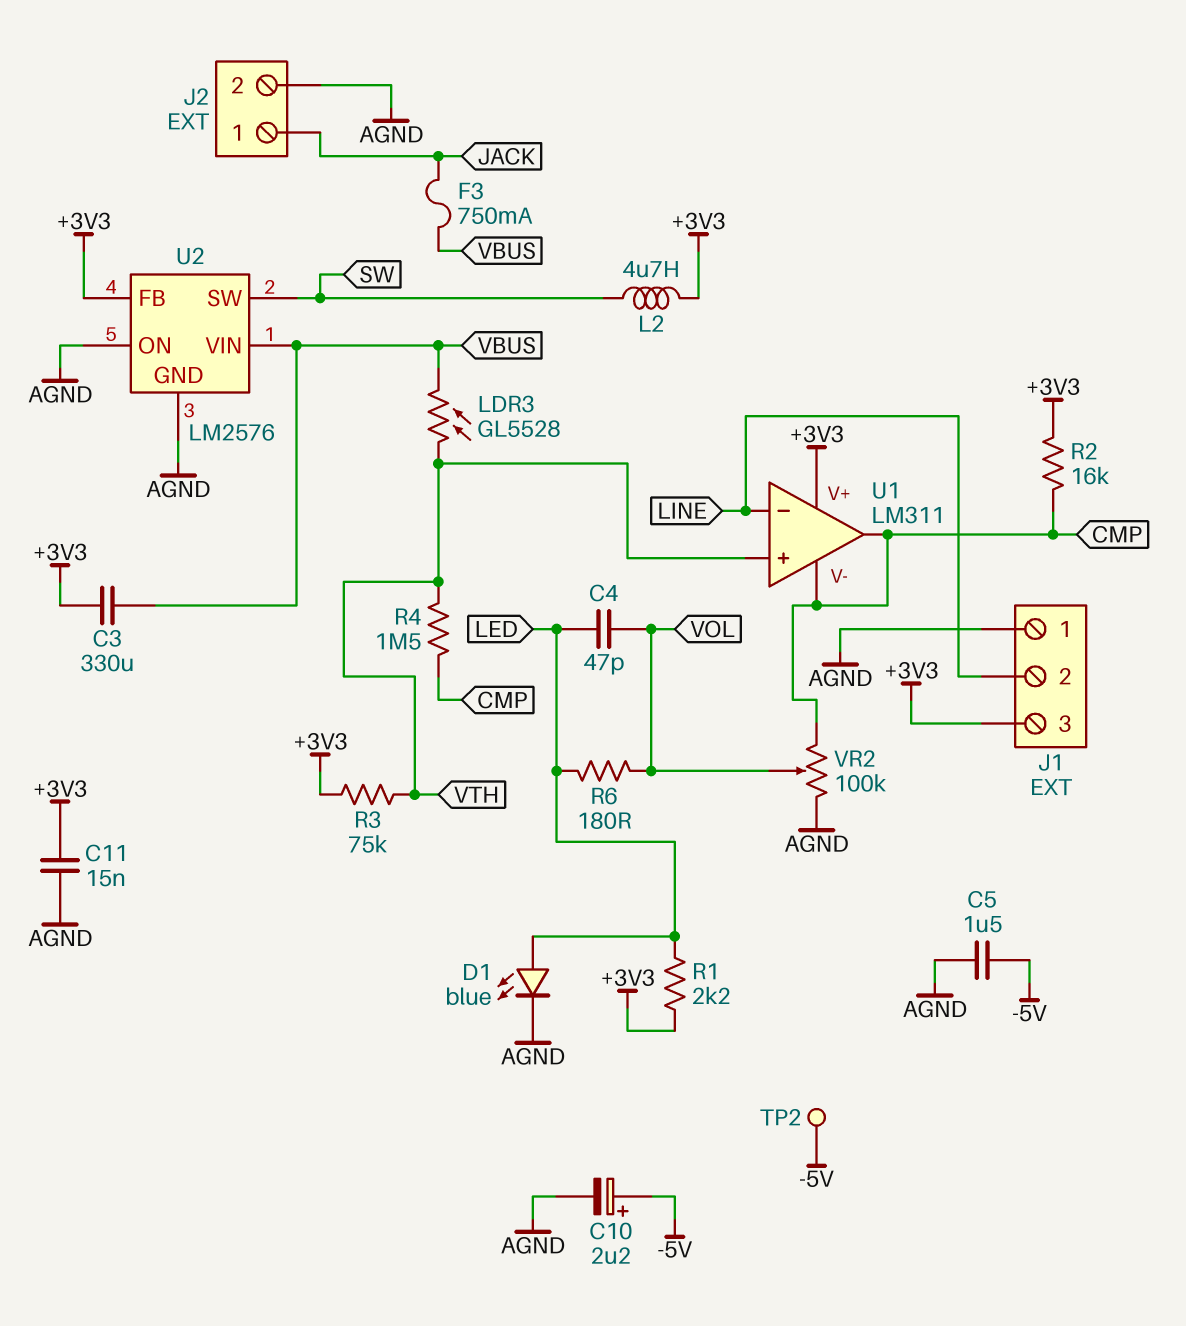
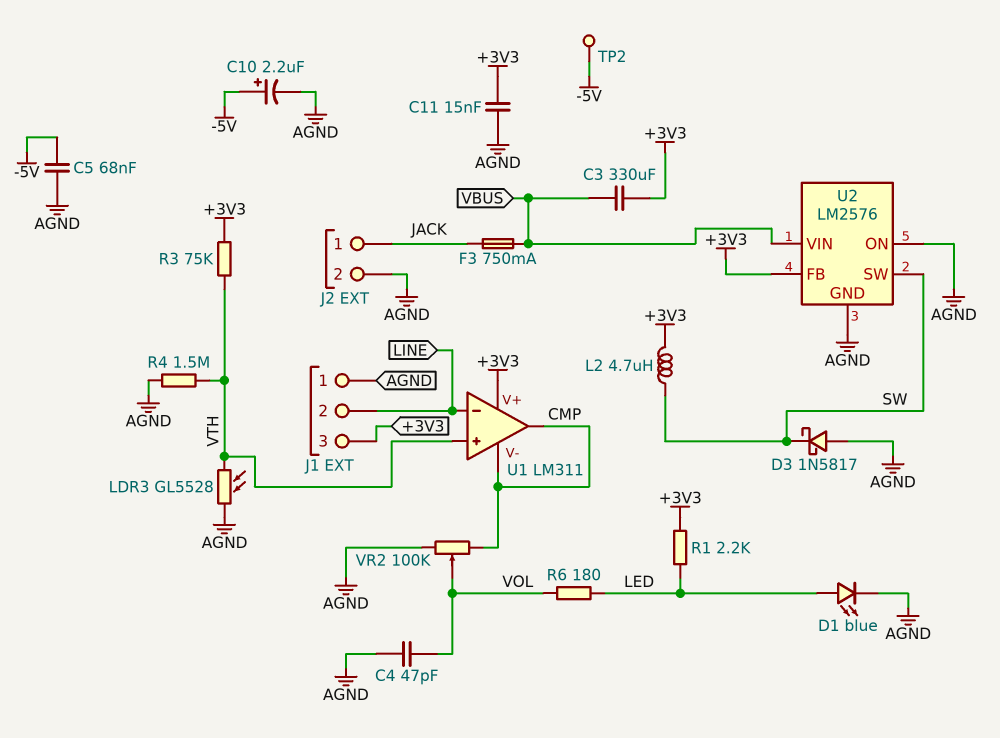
C4: 47pF (LED, VOL) -> 47pF (AGND, VOL)
C5: 1.5uF (-5V, AGND) -> 68nF (-5V, AGND)
D3: none -> schottky 1N5817 (A AGND, K SW)
LDR3: GL5528 (VBUS, VTH) -> GL5528 (AGND, VTH)
R2: 16k (+3V3, CMP) -> none
R4: 1.5M (CMP, VTH) -> 1.5M (AGND, VTH)

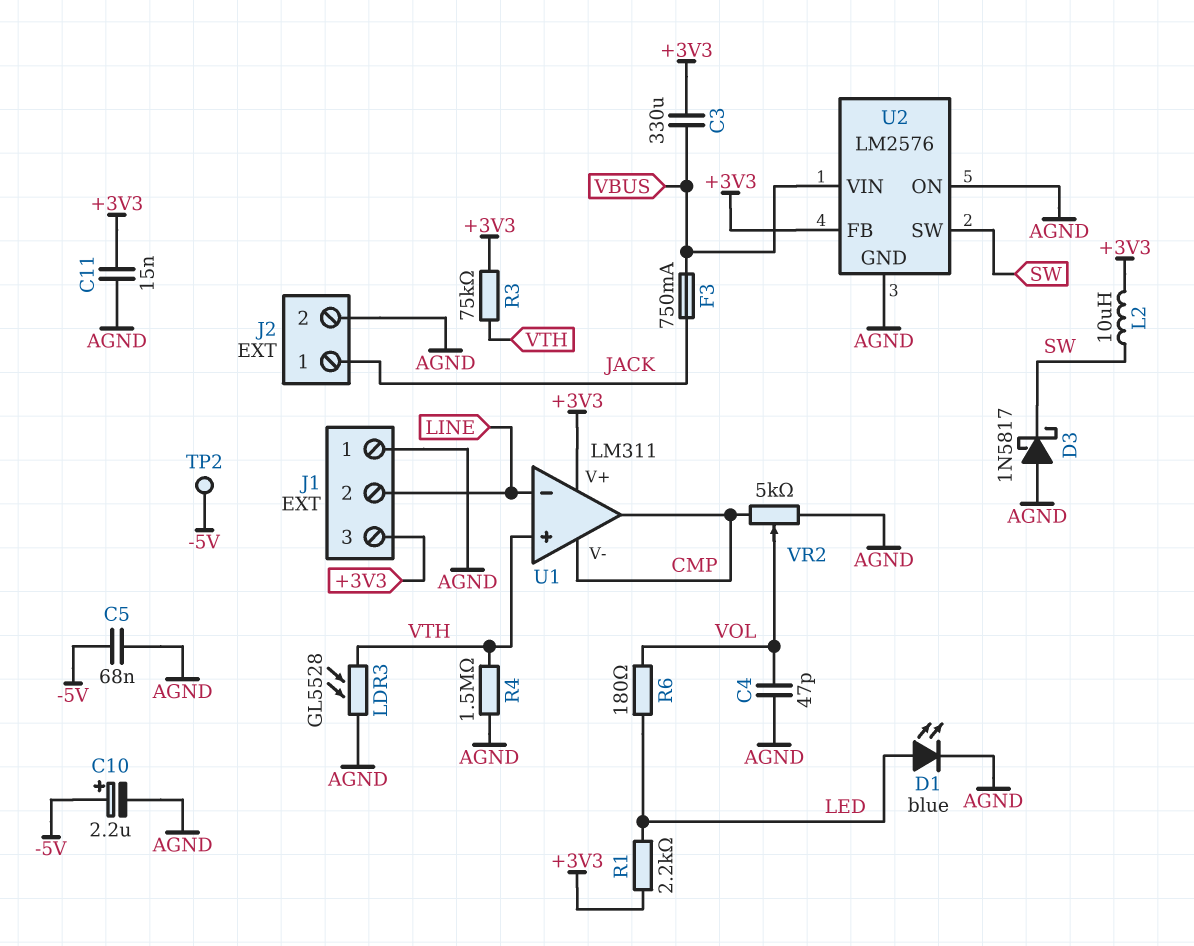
L2: 4.7uH (+3V3, SW) -> 10uH (+3V3, SW)
VR2: 100k (AGND, CMP, wiper VOL) -> 5k (AGND, CMP, wiper VOL)

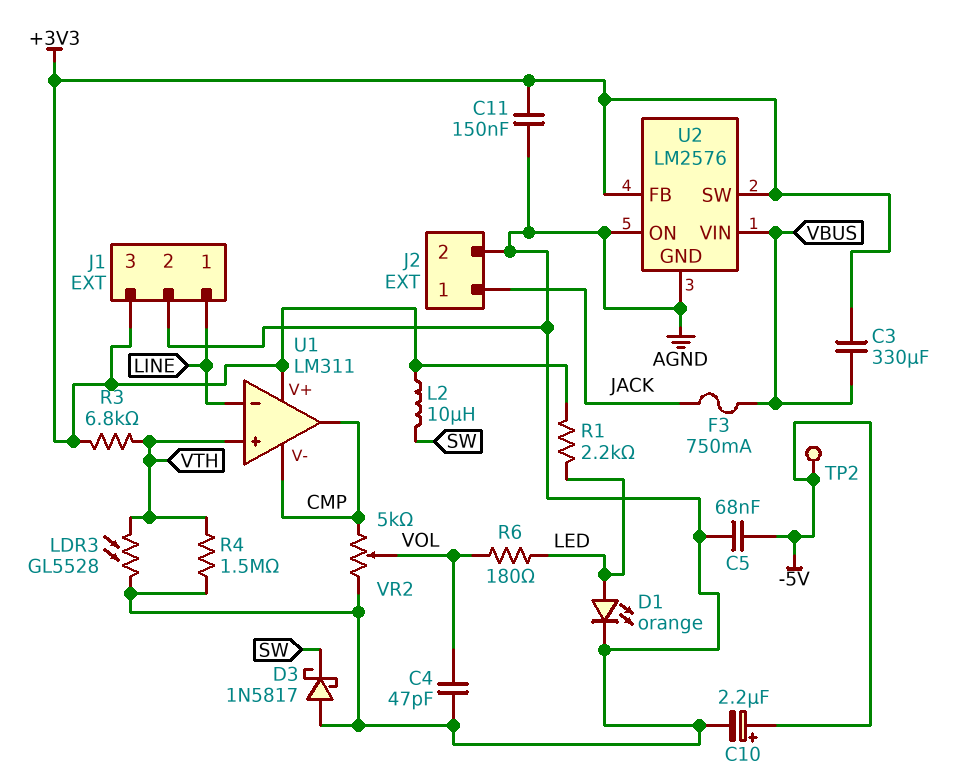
C11: 15nF (+3V3, AGND) -> 150nF (+3V3, AGND)
D1: LED blue (A LED, K AGND) -> LED orange (A LED, K AGND)
J1 pin 1: AGND -> LINE
J1 pin 2: LINE -> AGND
R3: 75k (+3V3, VTH) -> 6.8k (+3V3, VTH)
U2 pin SW: SW -> +3V3

